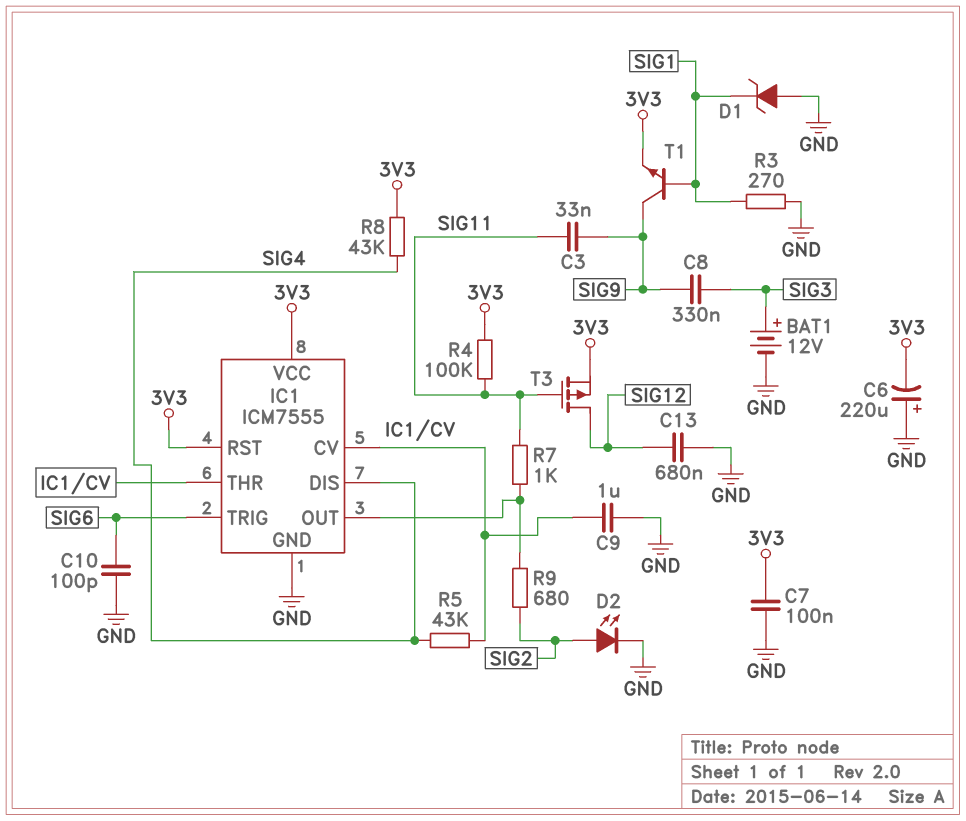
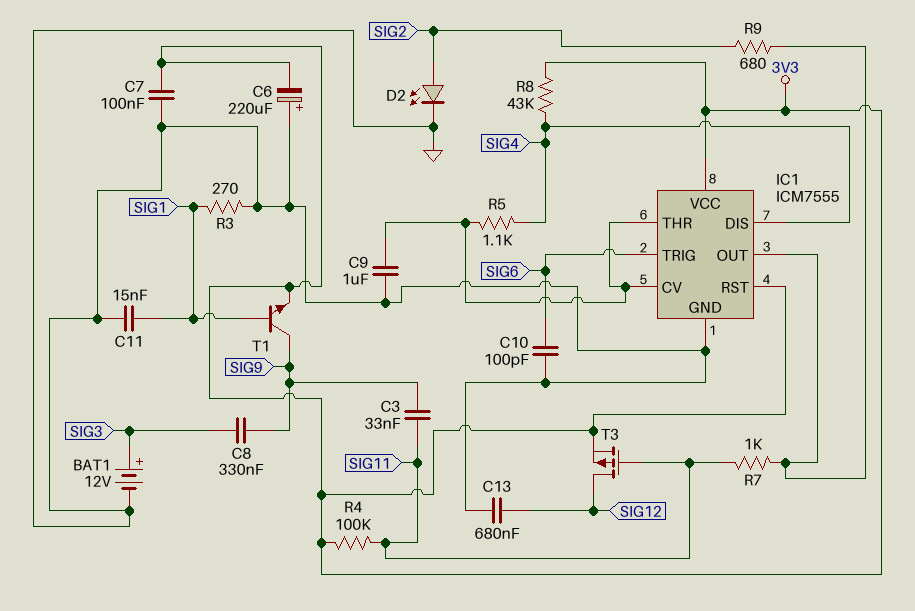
C11: none -> 15nF (GND, SIG1)
D1: zener (A GND, K SIG1) -> none
R5: 43k (IC1/CV, SIG4) -> 1.1k (IC1/CV, SIG4)

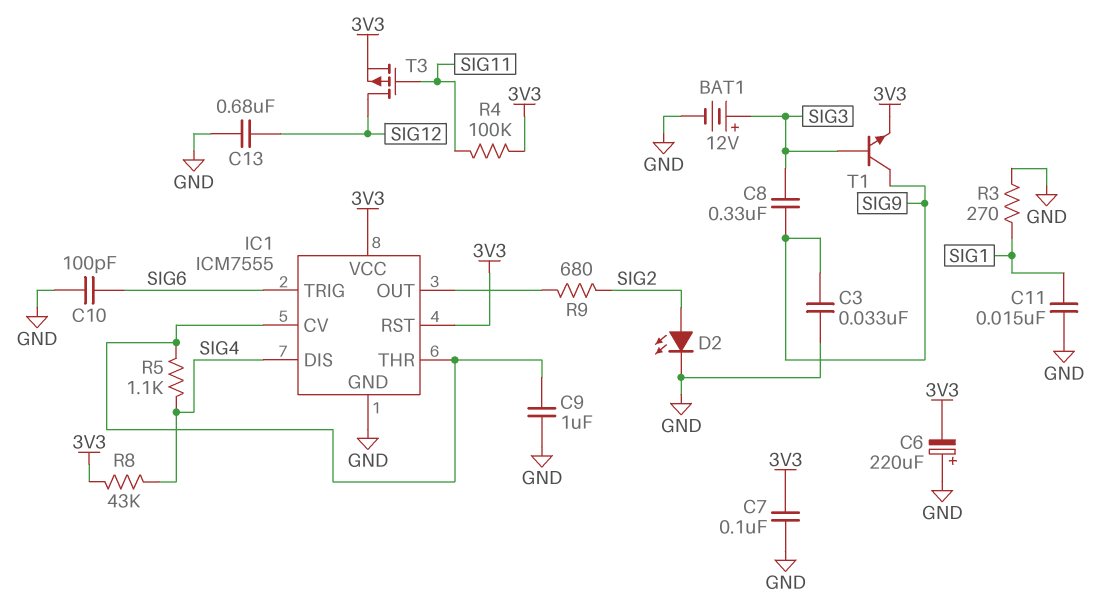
C3: 33nF (SIG9, SIG11) -> 33nF (GND, SIG9)
R7: 1k (IC1/OUT, SIG11) -> none
T1: NPN (B SIG1, C SIG9, E 3V3) -> NPN (B SIG3, C SIG9, E 3V3)

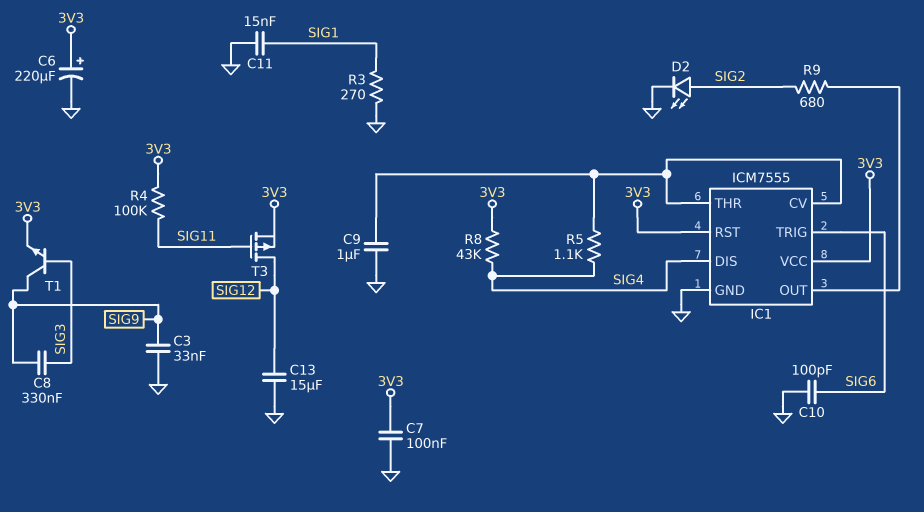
BAT1: 12V (plus SIG3, minus GND) -> none
C6: 220uF (plus GND, minus 3V3) -> 220uF (plus 3V3, minus GND)
C13: 680nF (GND, SIG12) -> 15uF (GND, SIG12)

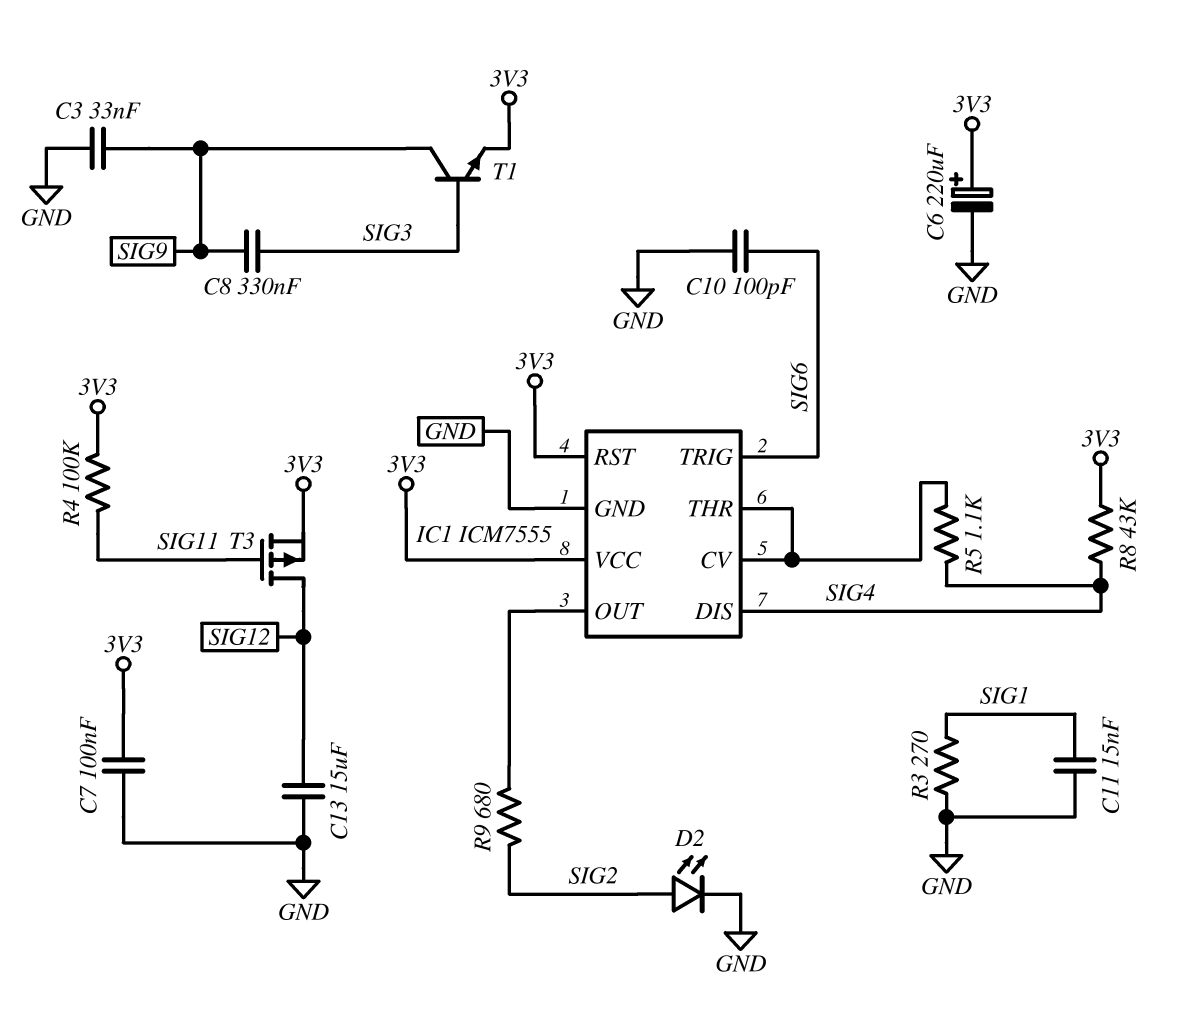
C9: 1uF (GND, IC1/CV) -> none

